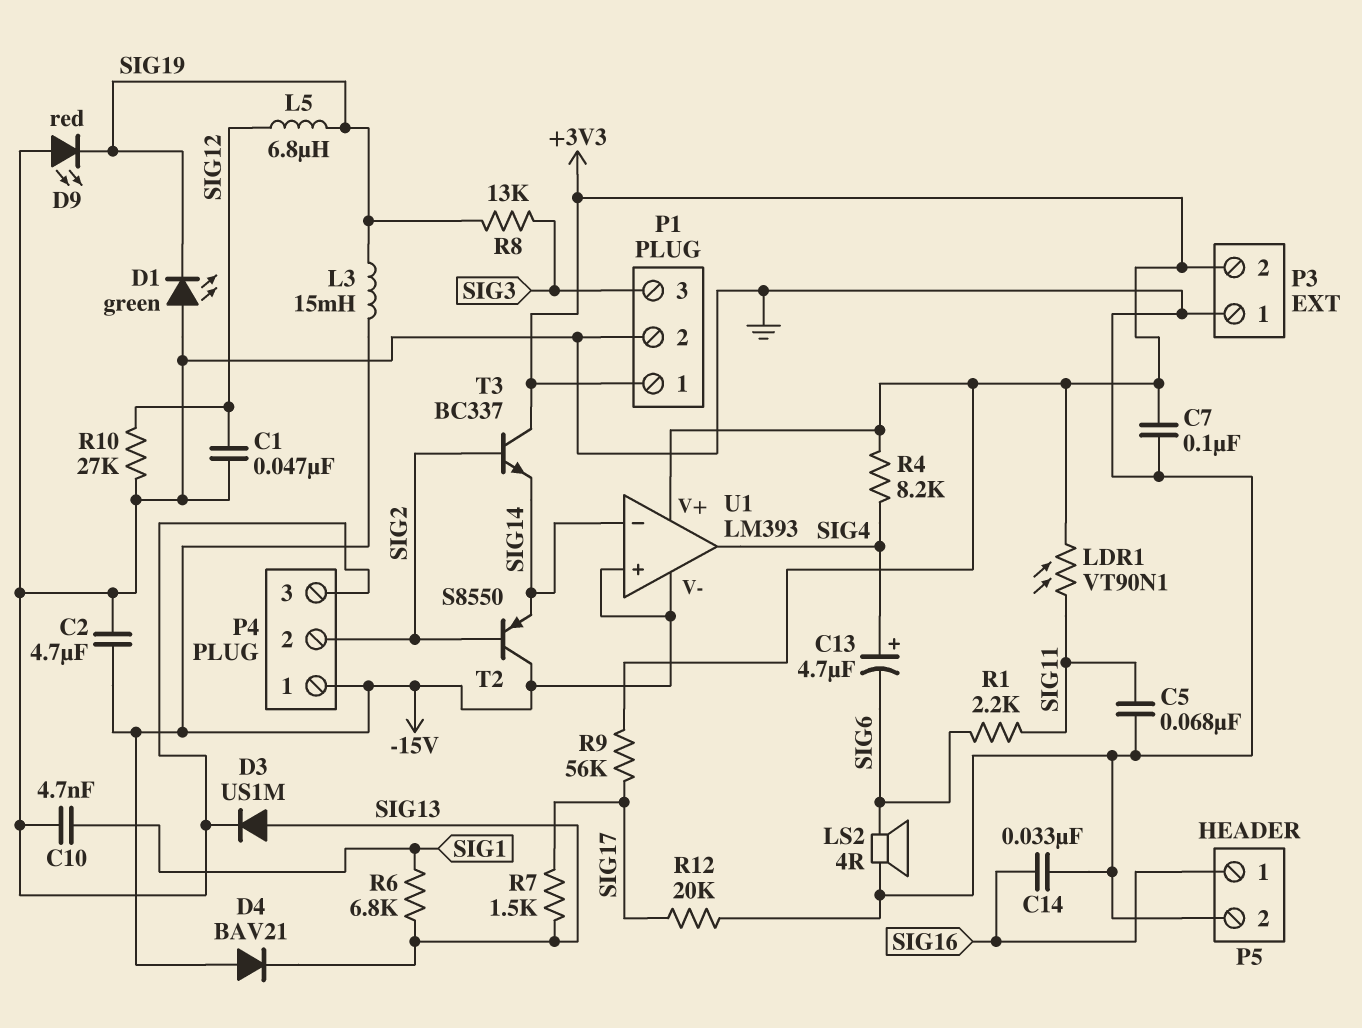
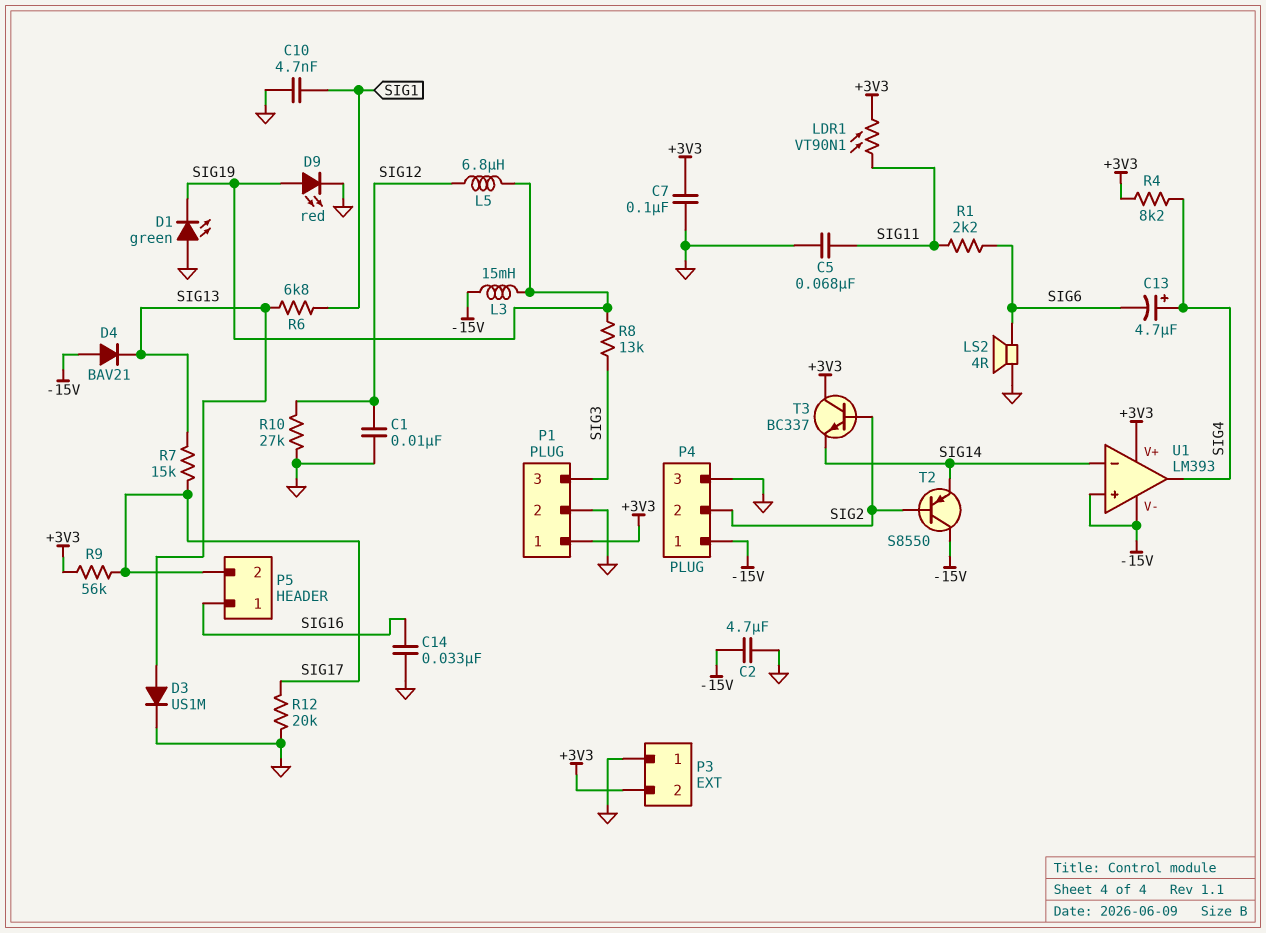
C1: 47nF (GND, SIG12) -> 10nF (GND, SIG12)
D9: LED red (A GND, K SIG19) -> LED red (A SIG19, K GND)
P5 pin 2: GND -> SIG17
R7: 1.5k (SIG13, SIG17) -> 15k (SIG13, SIG17)

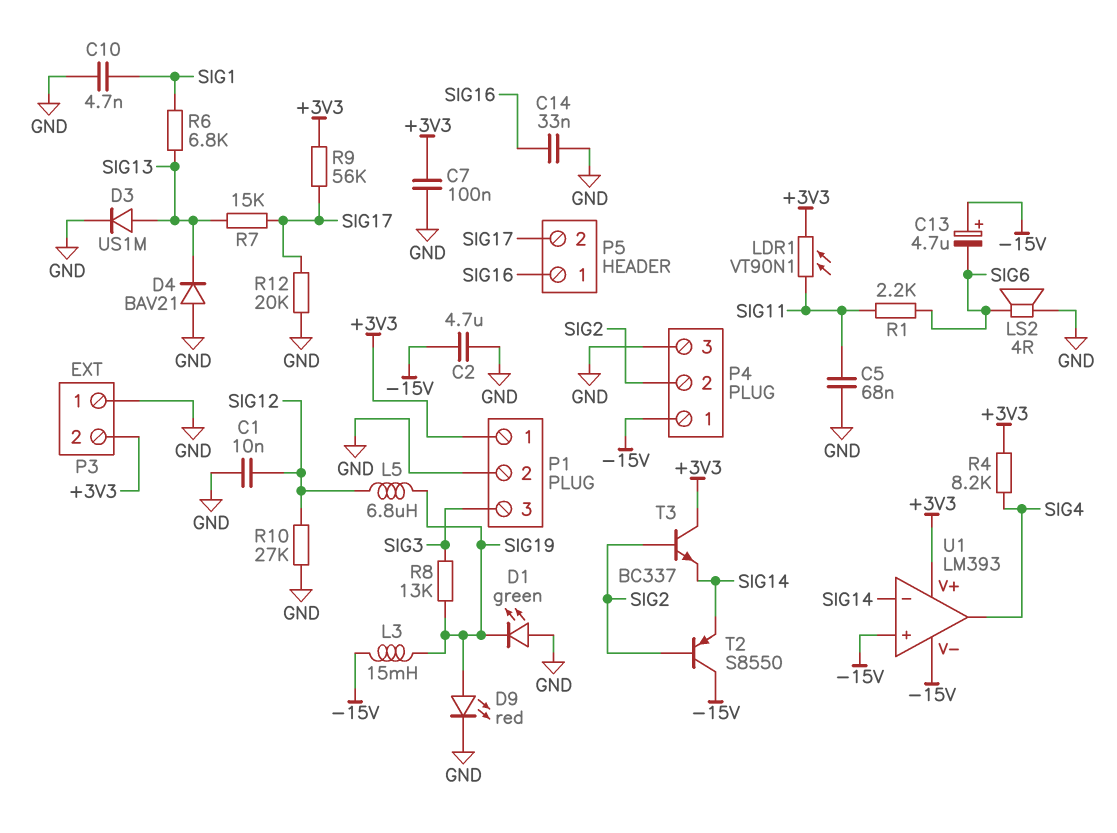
C13: 4.7uF (plus SIG4, minus SIG6) -> 4.7uF (plus -15V, minus SIG6)
D4: diode BAV21 (A -15V, K SIG13) -> diode BAV21 (A GND, K SIG13)

